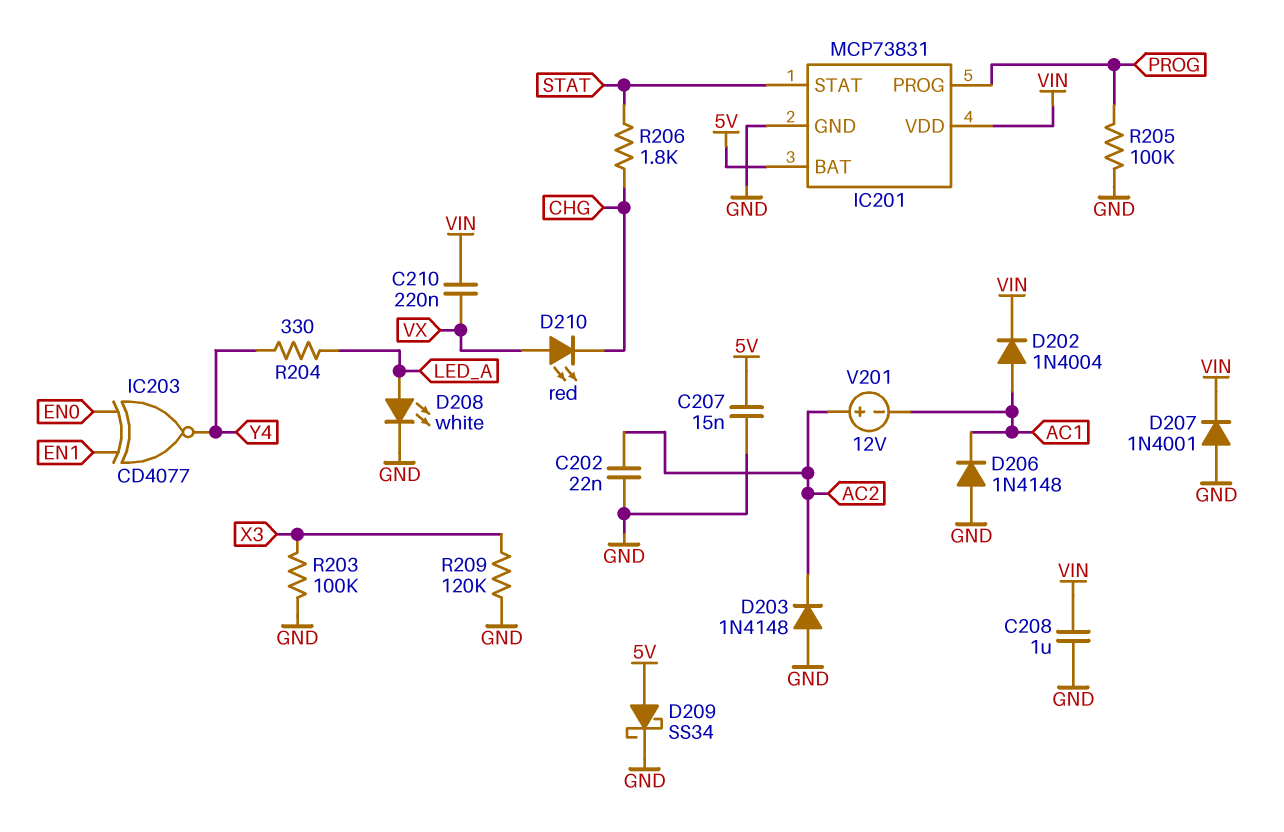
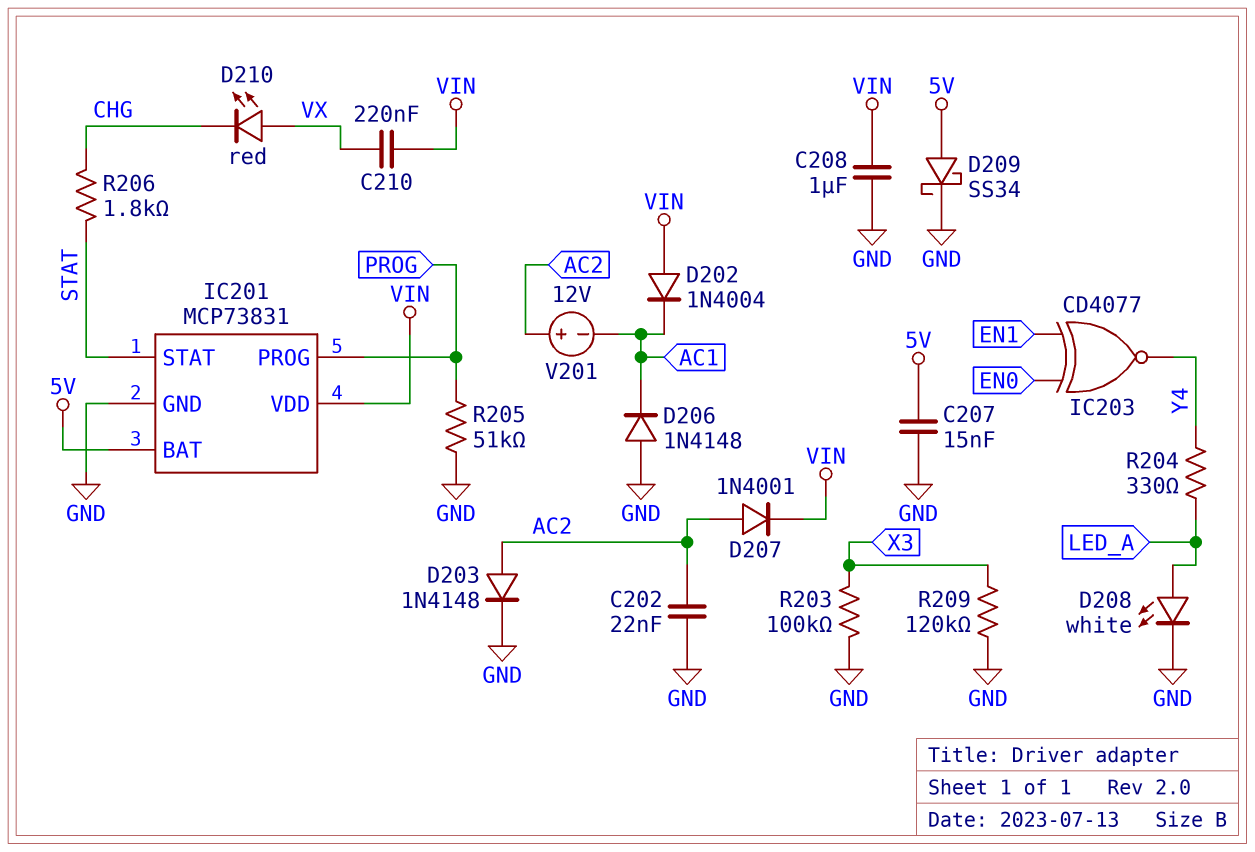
D202: diode 1N4004 (A AC1, K VIN) -> diode 1N4004 (A VIN, K AC1)
D203: diode 1N4148 (A GND, K AC2) -> diode 1N4148 (A AC2, K GND)
D207: diode 1N4001 (A GND, K VIN) -> diode 1N4001 (A AC2, K VIN)
R205: 100k (GND, PROG) -> 51k (GND, PROG)

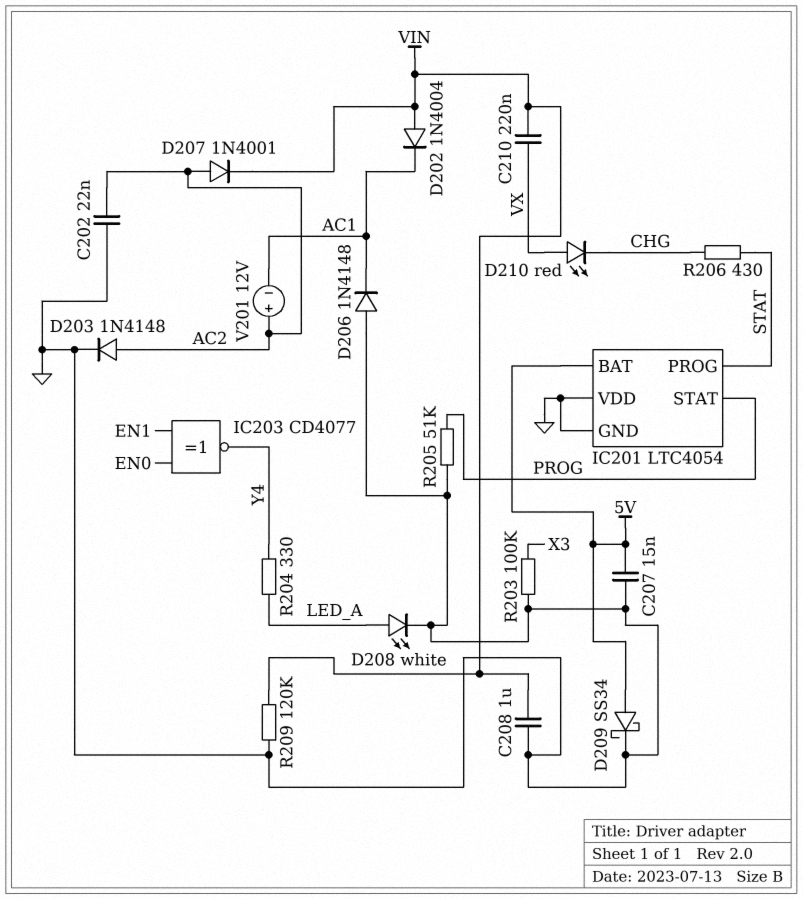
IC201: MCP73831 -> LTC4054
IC201 pin PROG: PROG -> STAT
IC201 pin STAT: STAT -> PROG
IC201 pin VDD: VIN -> GND
R206: 1.8k (CHG, STAT) -> 430 (CHG, STAT)
R209: 120k (GND, X3) -> 120k (GND, VIN)

